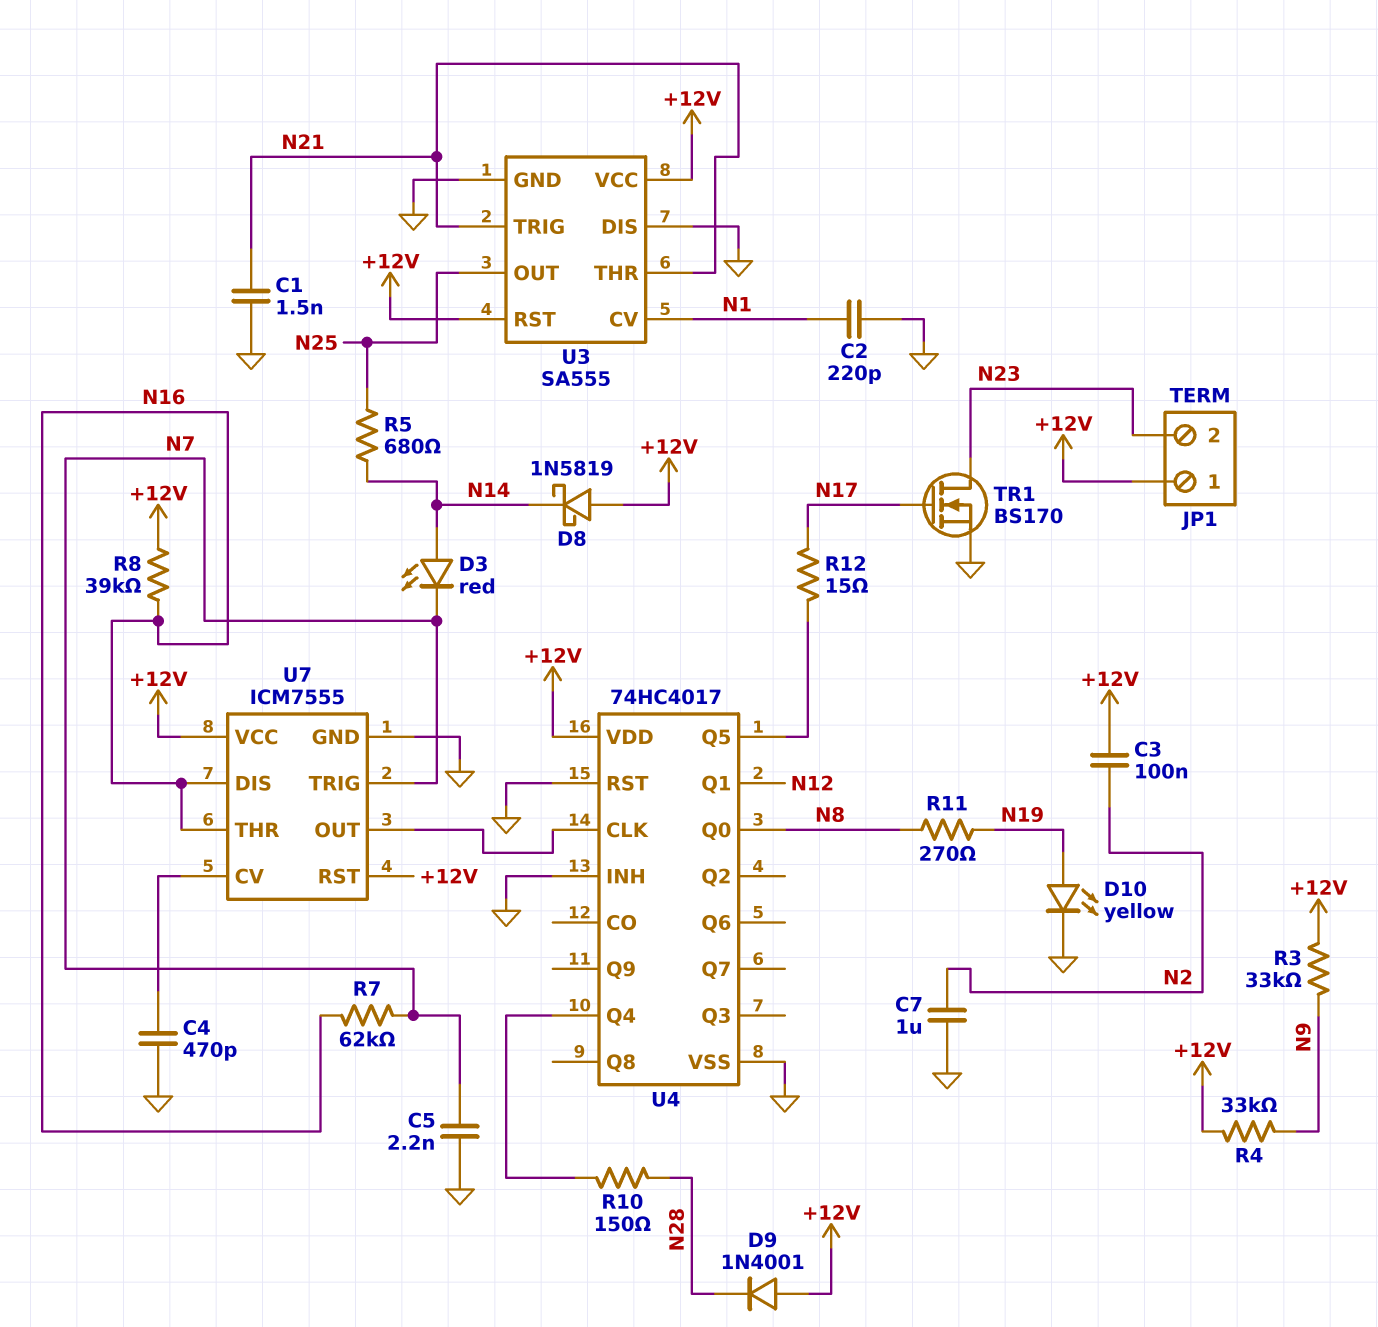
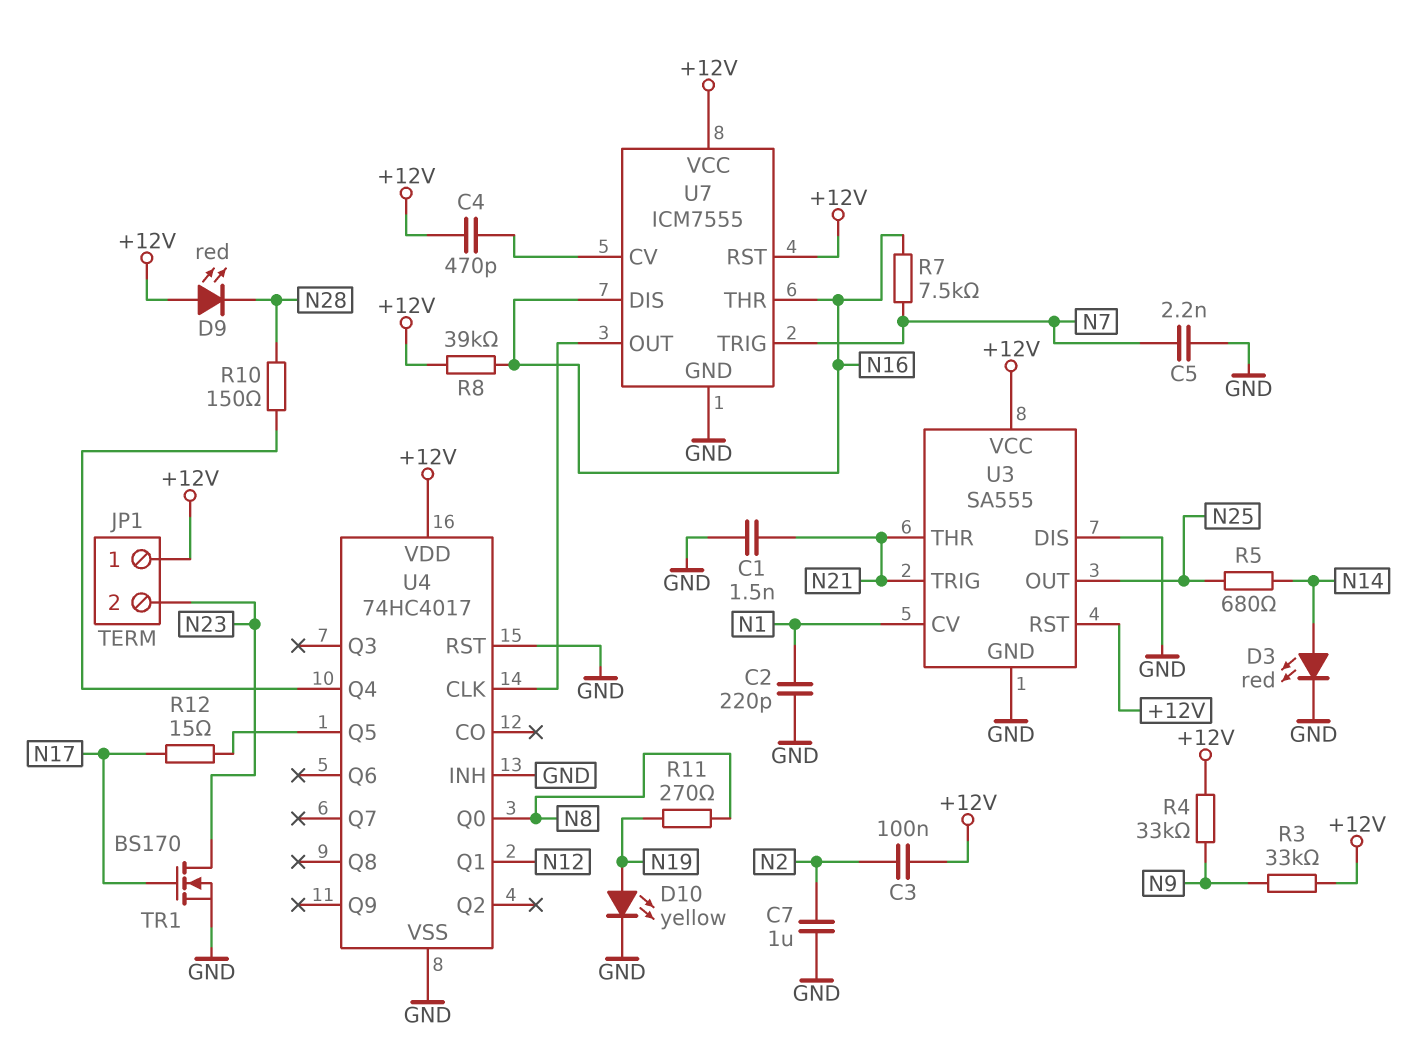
C4: 470pF (GND, U7/CV) -> 470pF (+12V, U7/CV)
D3: LED red (A N14, K N7) -> LED red (A N14, K GND)
D8: schottky 1N5819 (A +12V, K N14) -> none
D9: diode 1N4001 (A +12V, K N28) -> LED red (A +12V, K N28)
R7: 62k (N7, N16) -> 7.5k (N7, N16)

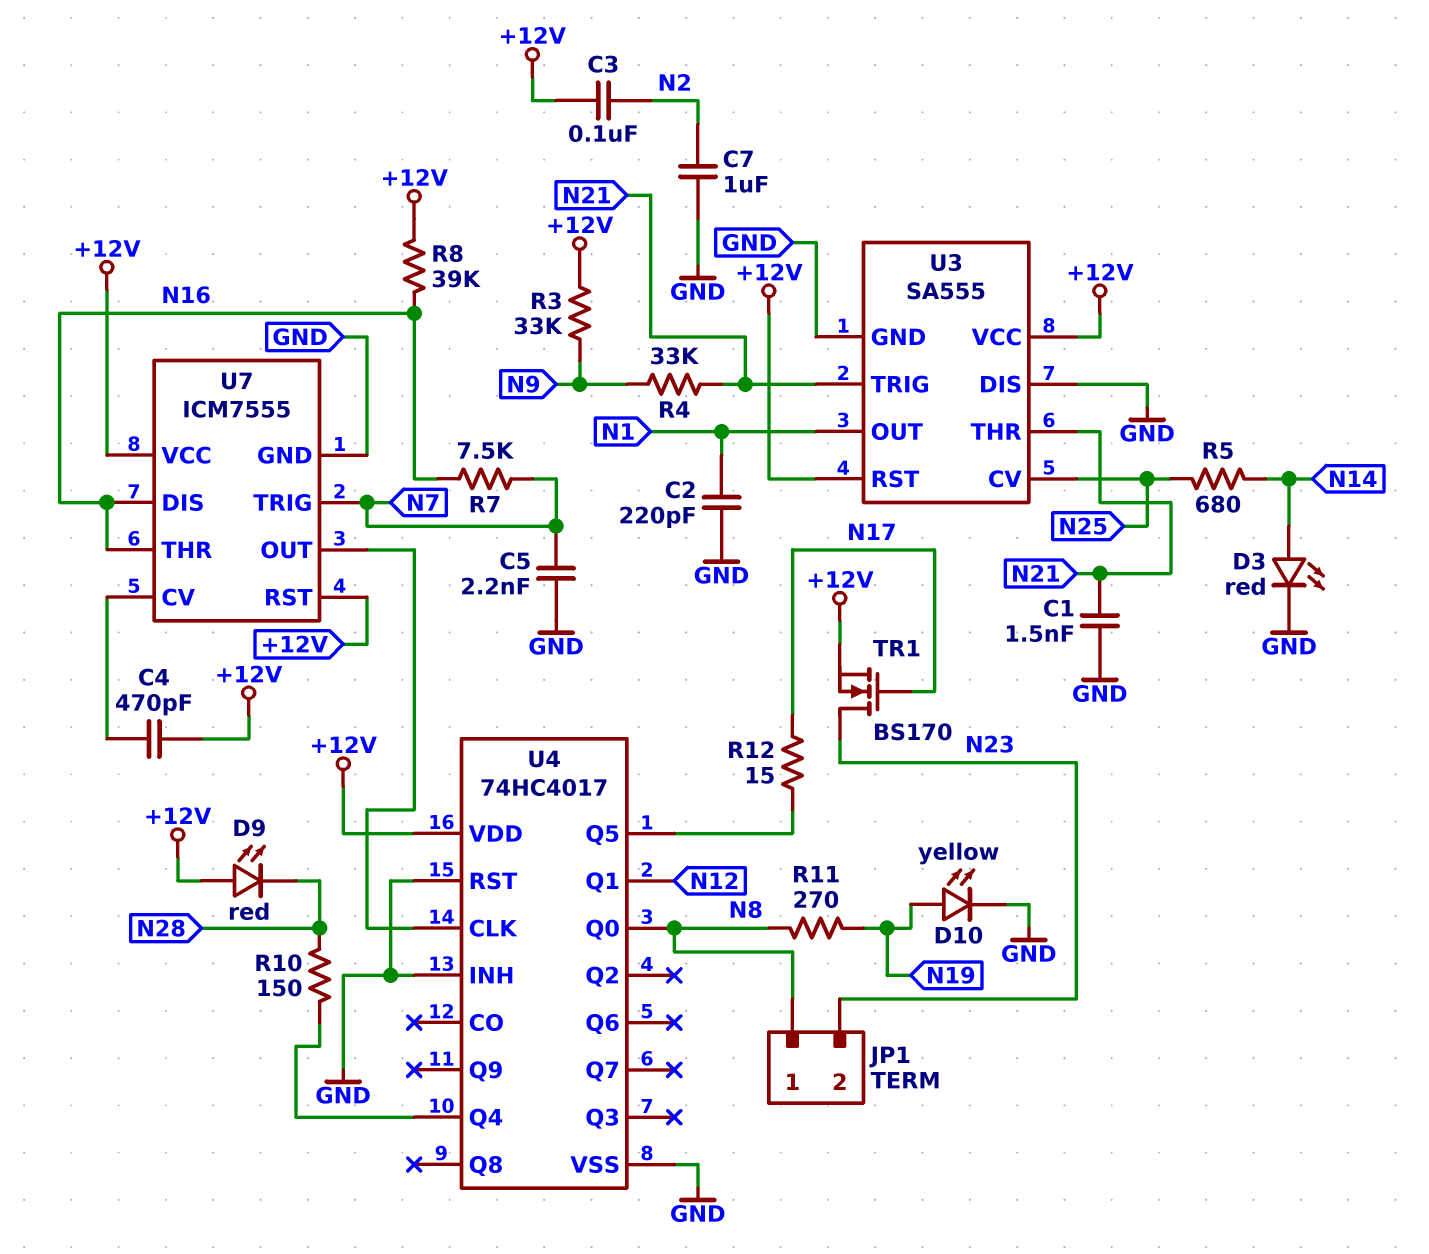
JP1 pin 1: +12V -> N8
R4: 33k (+12V, N9) -> 33k (N9, N21)
TR1: NMOS BS170 (G N17, D N23, S GND) -> NMOS BS170 (G N17, D N23, S +12V)
U3 pin CV: N1 -> N25
U3 pin OUT: N25 -> N1

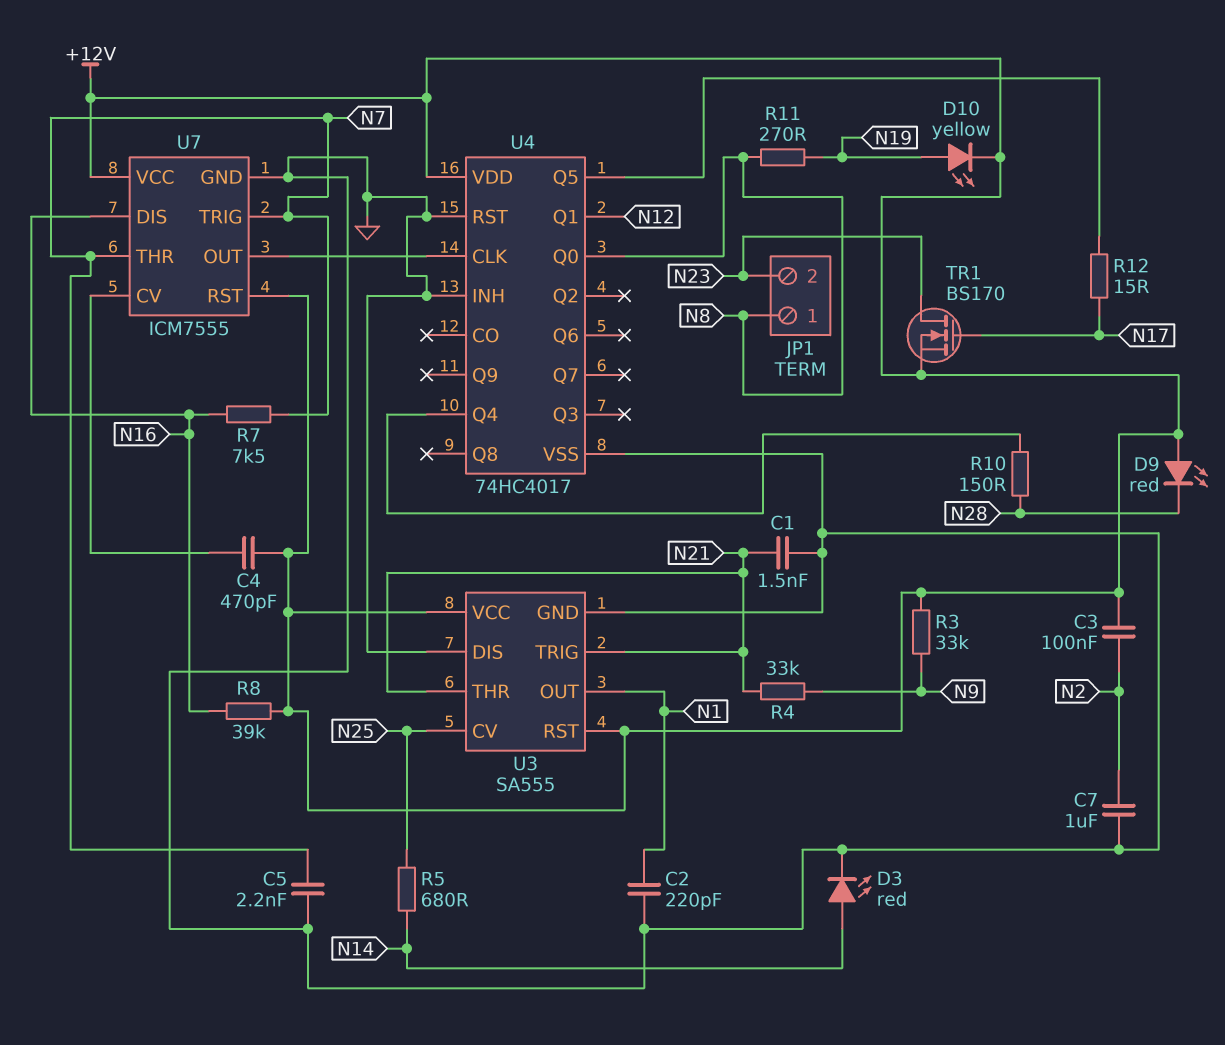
D10: LED yellow (A N19, K GND) -> LED yellow (A N19, K +12V)
U7 pin THR: N16 -> N7

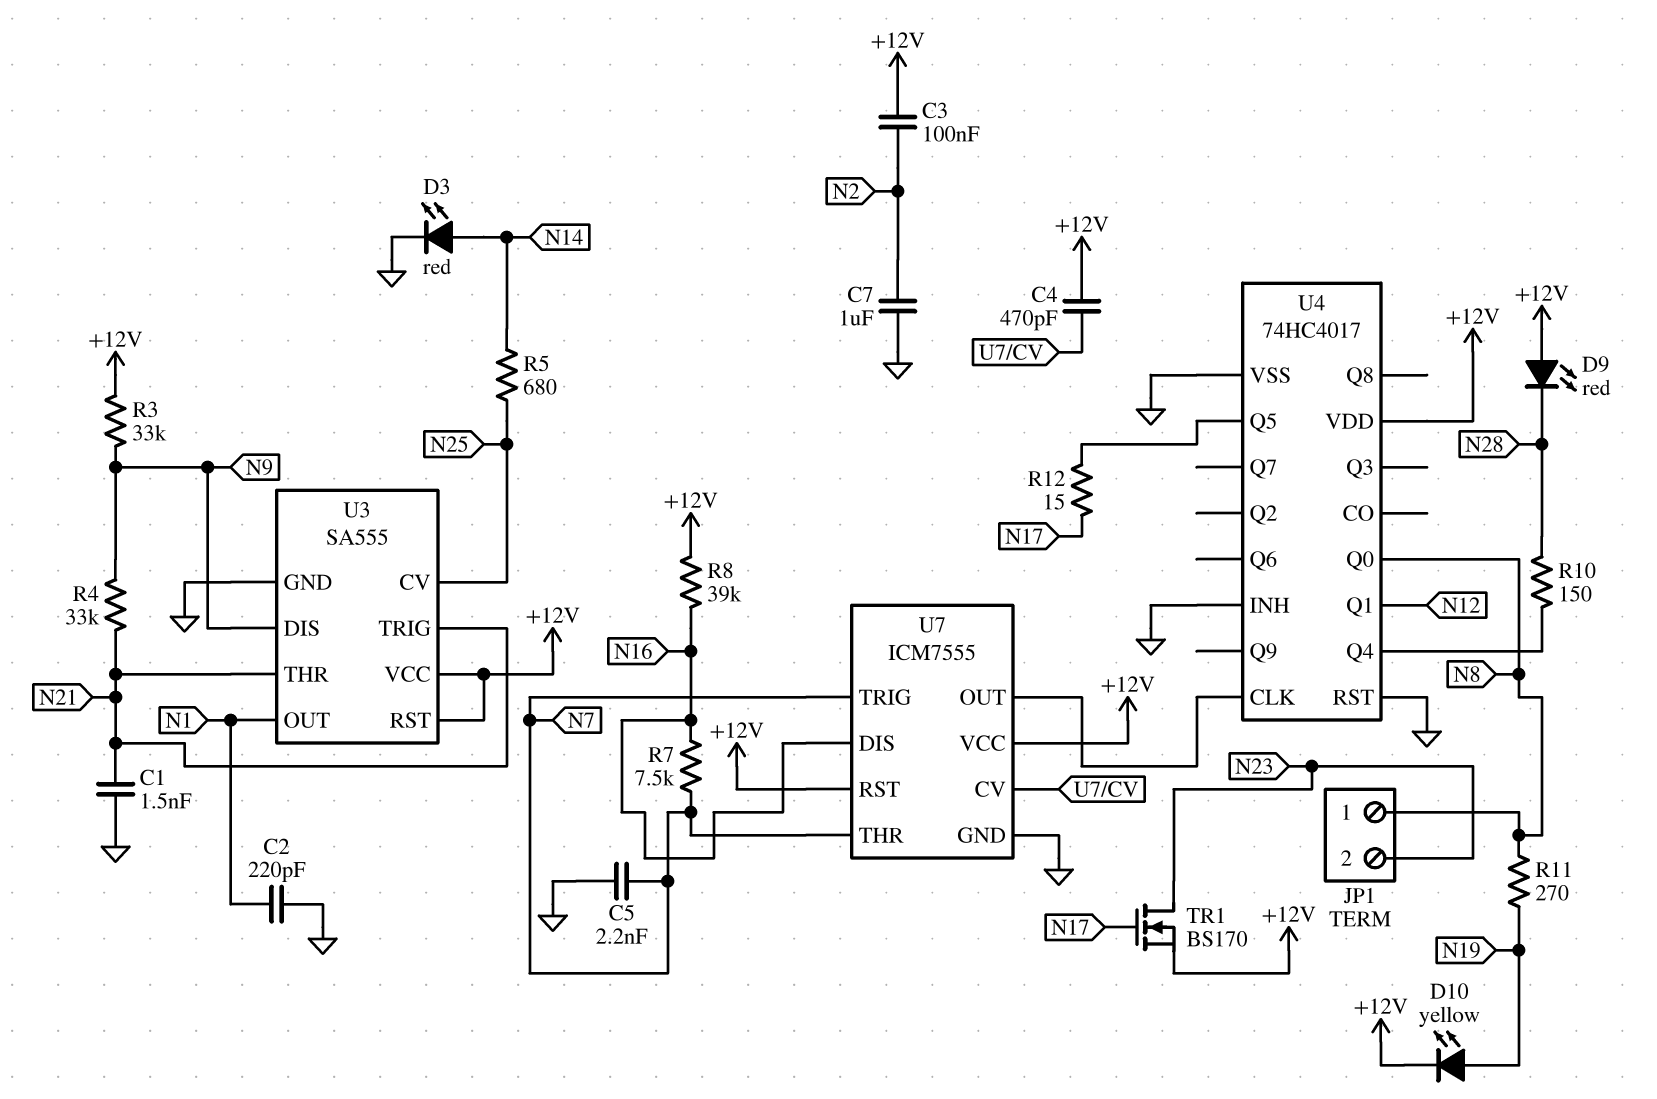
U3 pin DIS: GND -> N9

